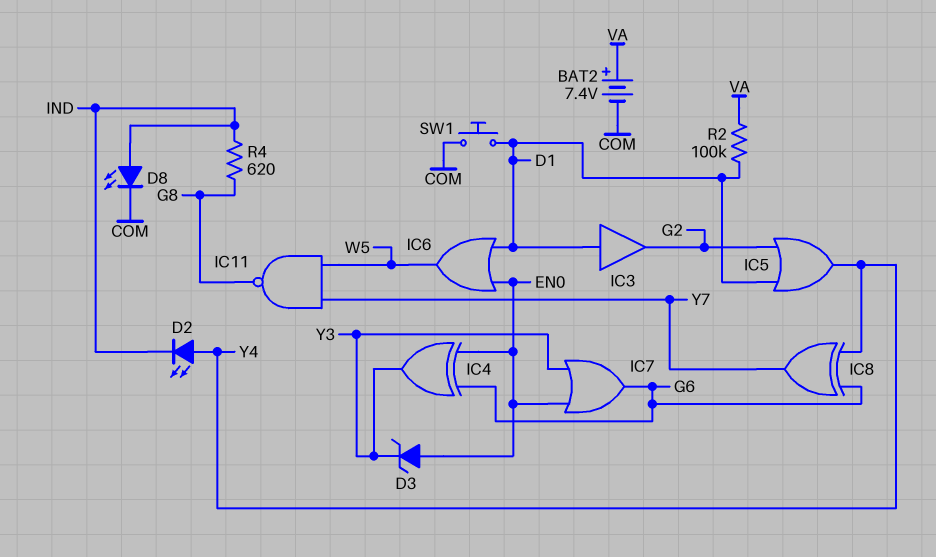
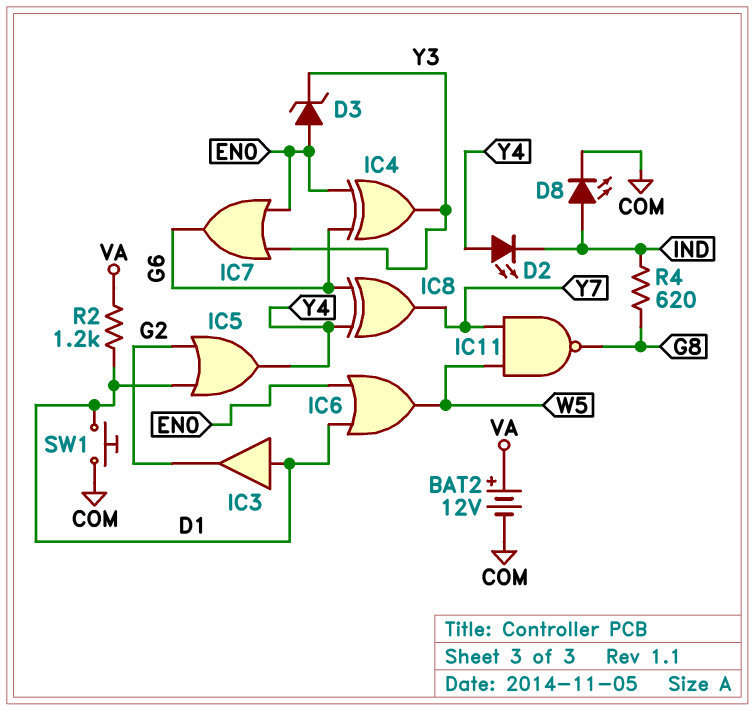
BAT2: 7.4V (plus VA, minus COM) -> 12V (plus VA, minus COM)
R2: 100k (D1, VA) -> 1.2k (D1, VA)

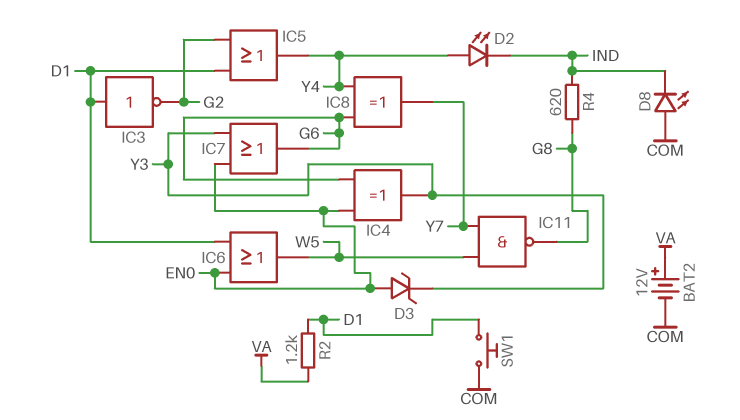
D8: LED (A IND, K COM) -> LED (A COM, K IND)
IC3: buffer (in D1, out G2) -> NOT (in D1, out G2)

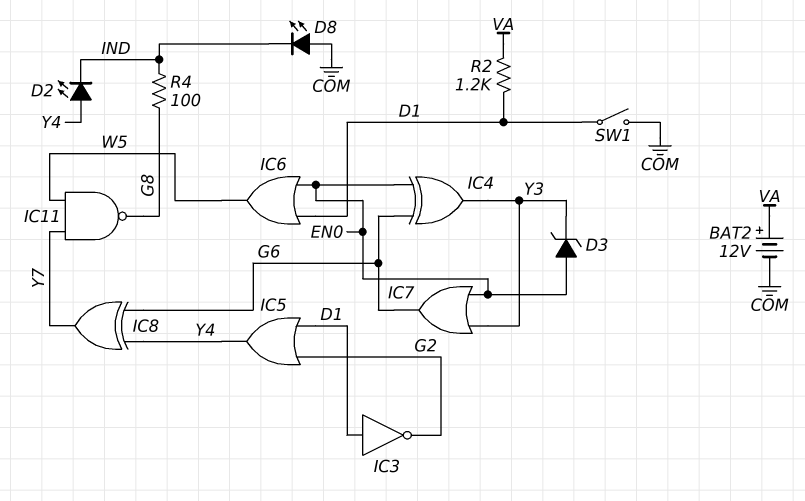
R4: 620 (G8, IND) -> 100 (G8, IND)
SW1: button (COM, D1) -> switch (COM, D1)

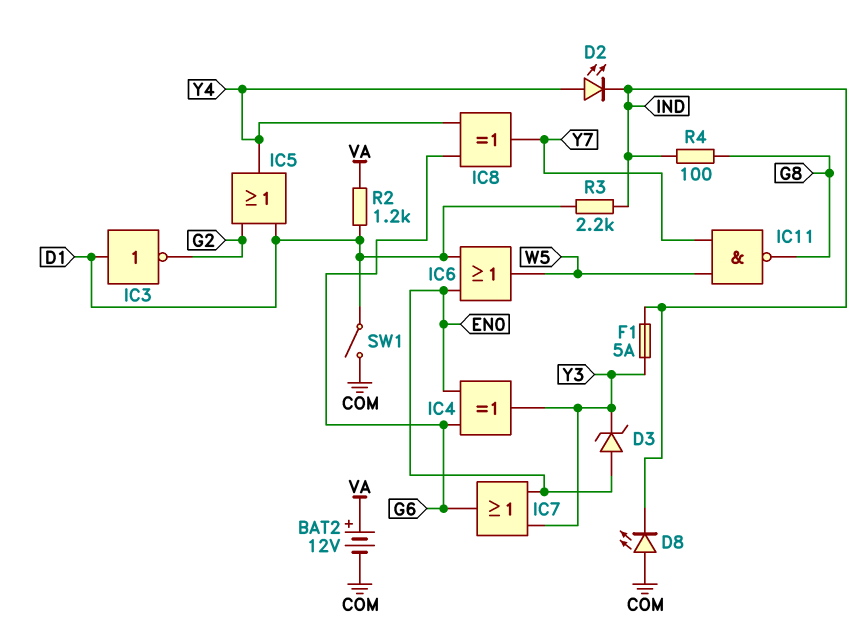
F1: none -> 5A (IND, Y3)
R3: none -> 2.2k (D1, IND)

